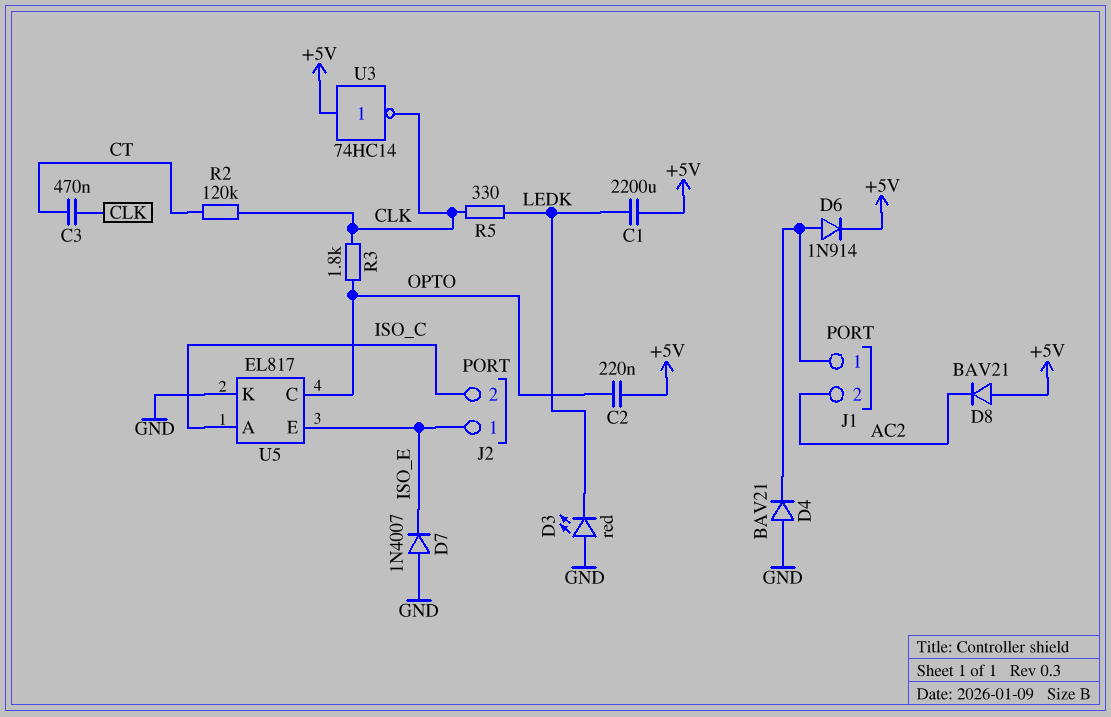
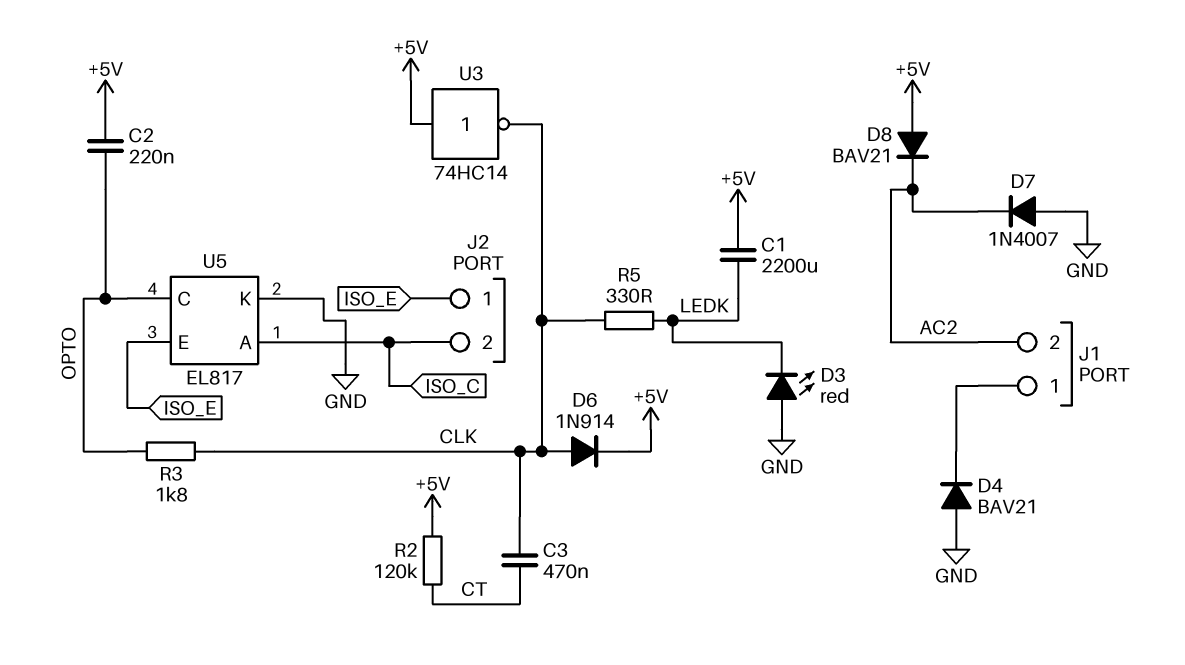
D6: diode 1N914 (A J1/1, K +5V) -> diode 1N914 (A CLK, K +5V)
D7: diode 1N4007 (A GND, K ISO_E) -> diode 1N4007 (A GND, K AC2)
R2: 120k (CLK, CT) -> 120k (+5V, CT)

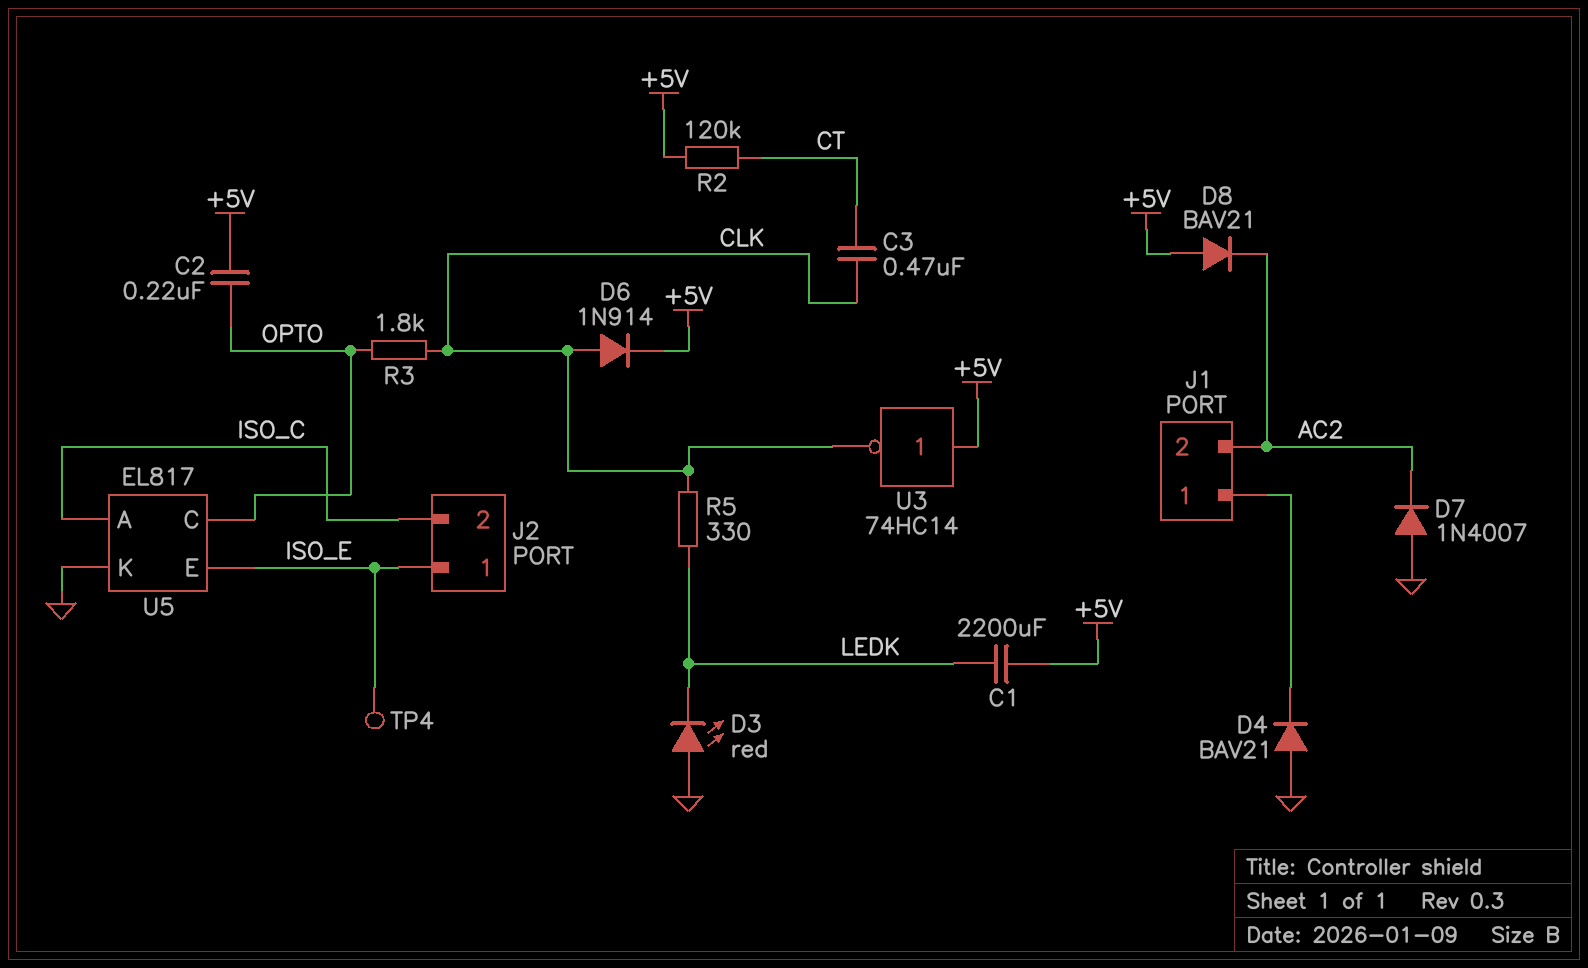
TP4: none -> test point (ISO_E)

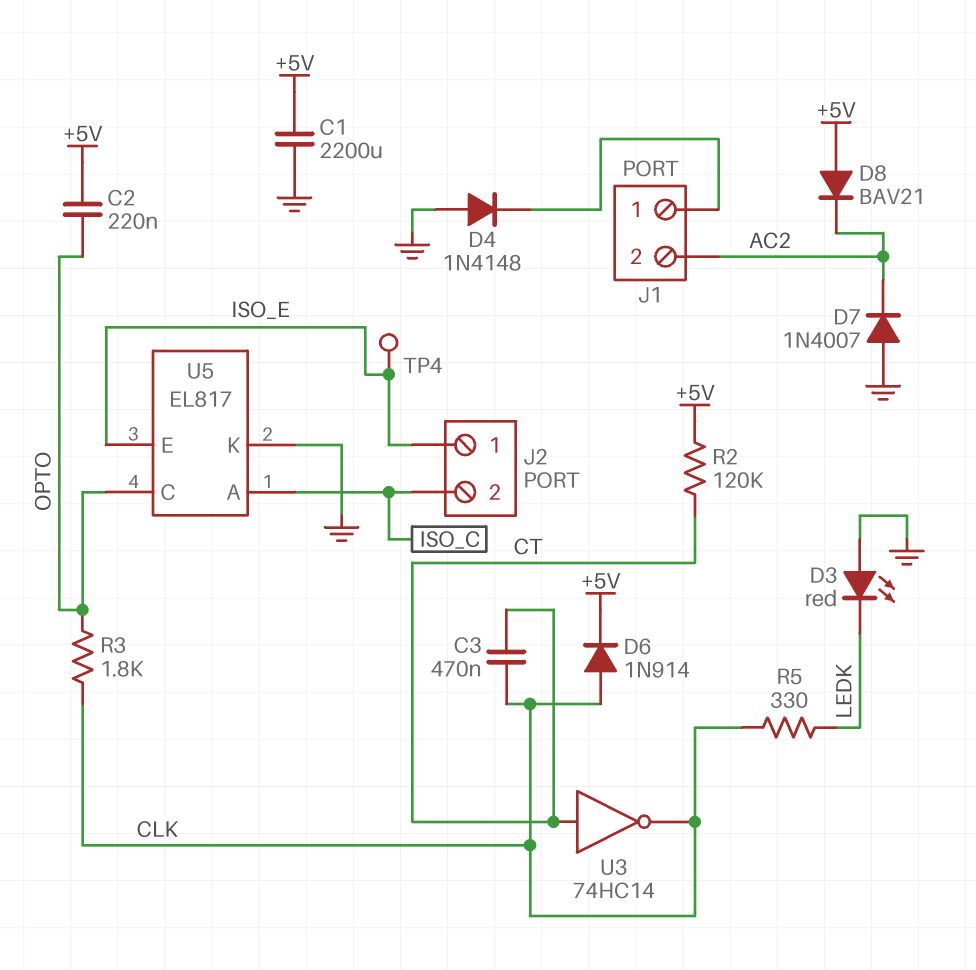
C1: 2200uF (+5V, LEDK) -> 2200uF (+5V, GND)
D4: diode BAV21 (A GND, K J1/1) -> diode 1N4148 (A GND, K J1/1)
U3: NOT 74HC14 (in +5V, out CLK) -> NOT 74HC14 (in CT, out CLK)

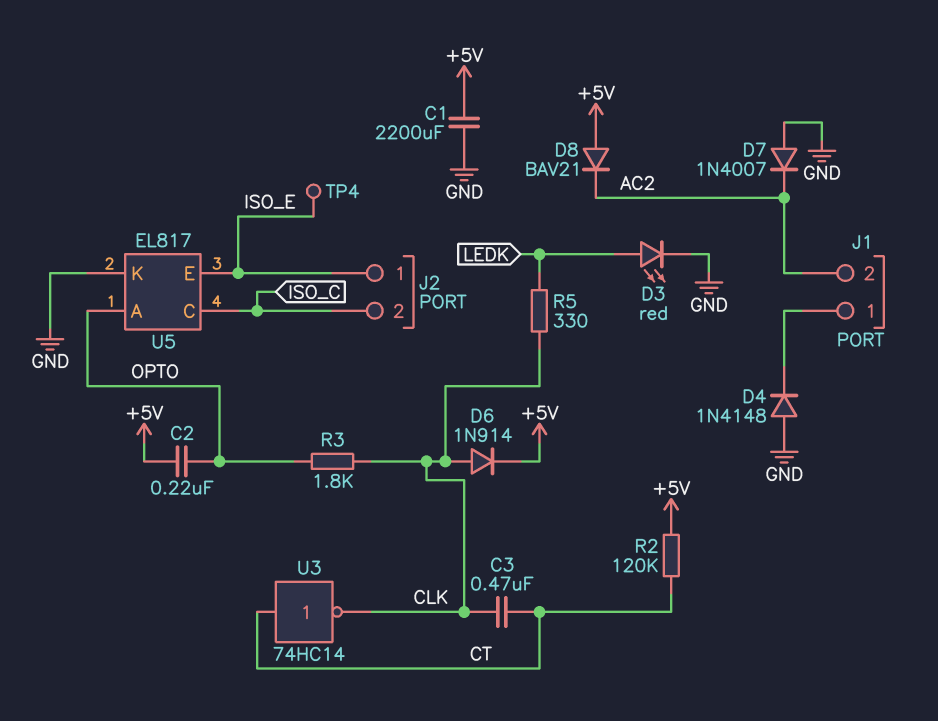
D3: LED red (A GND, K LEDK) -> LED red (A LEDK, K GND)
U5 pin A: ISO_C -> OPTO
U5 pin C: OPTO -> ISO_C

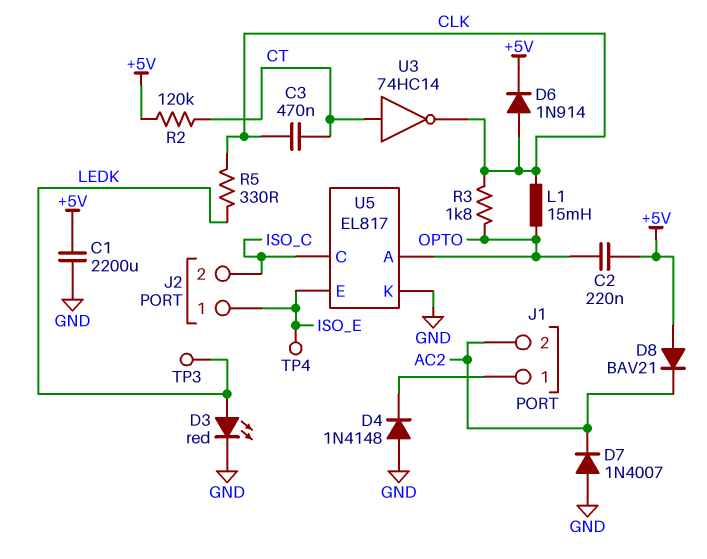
L1: none -> 15mH (CLK, OPTO)
TP3: none -> test point (LEDK)

